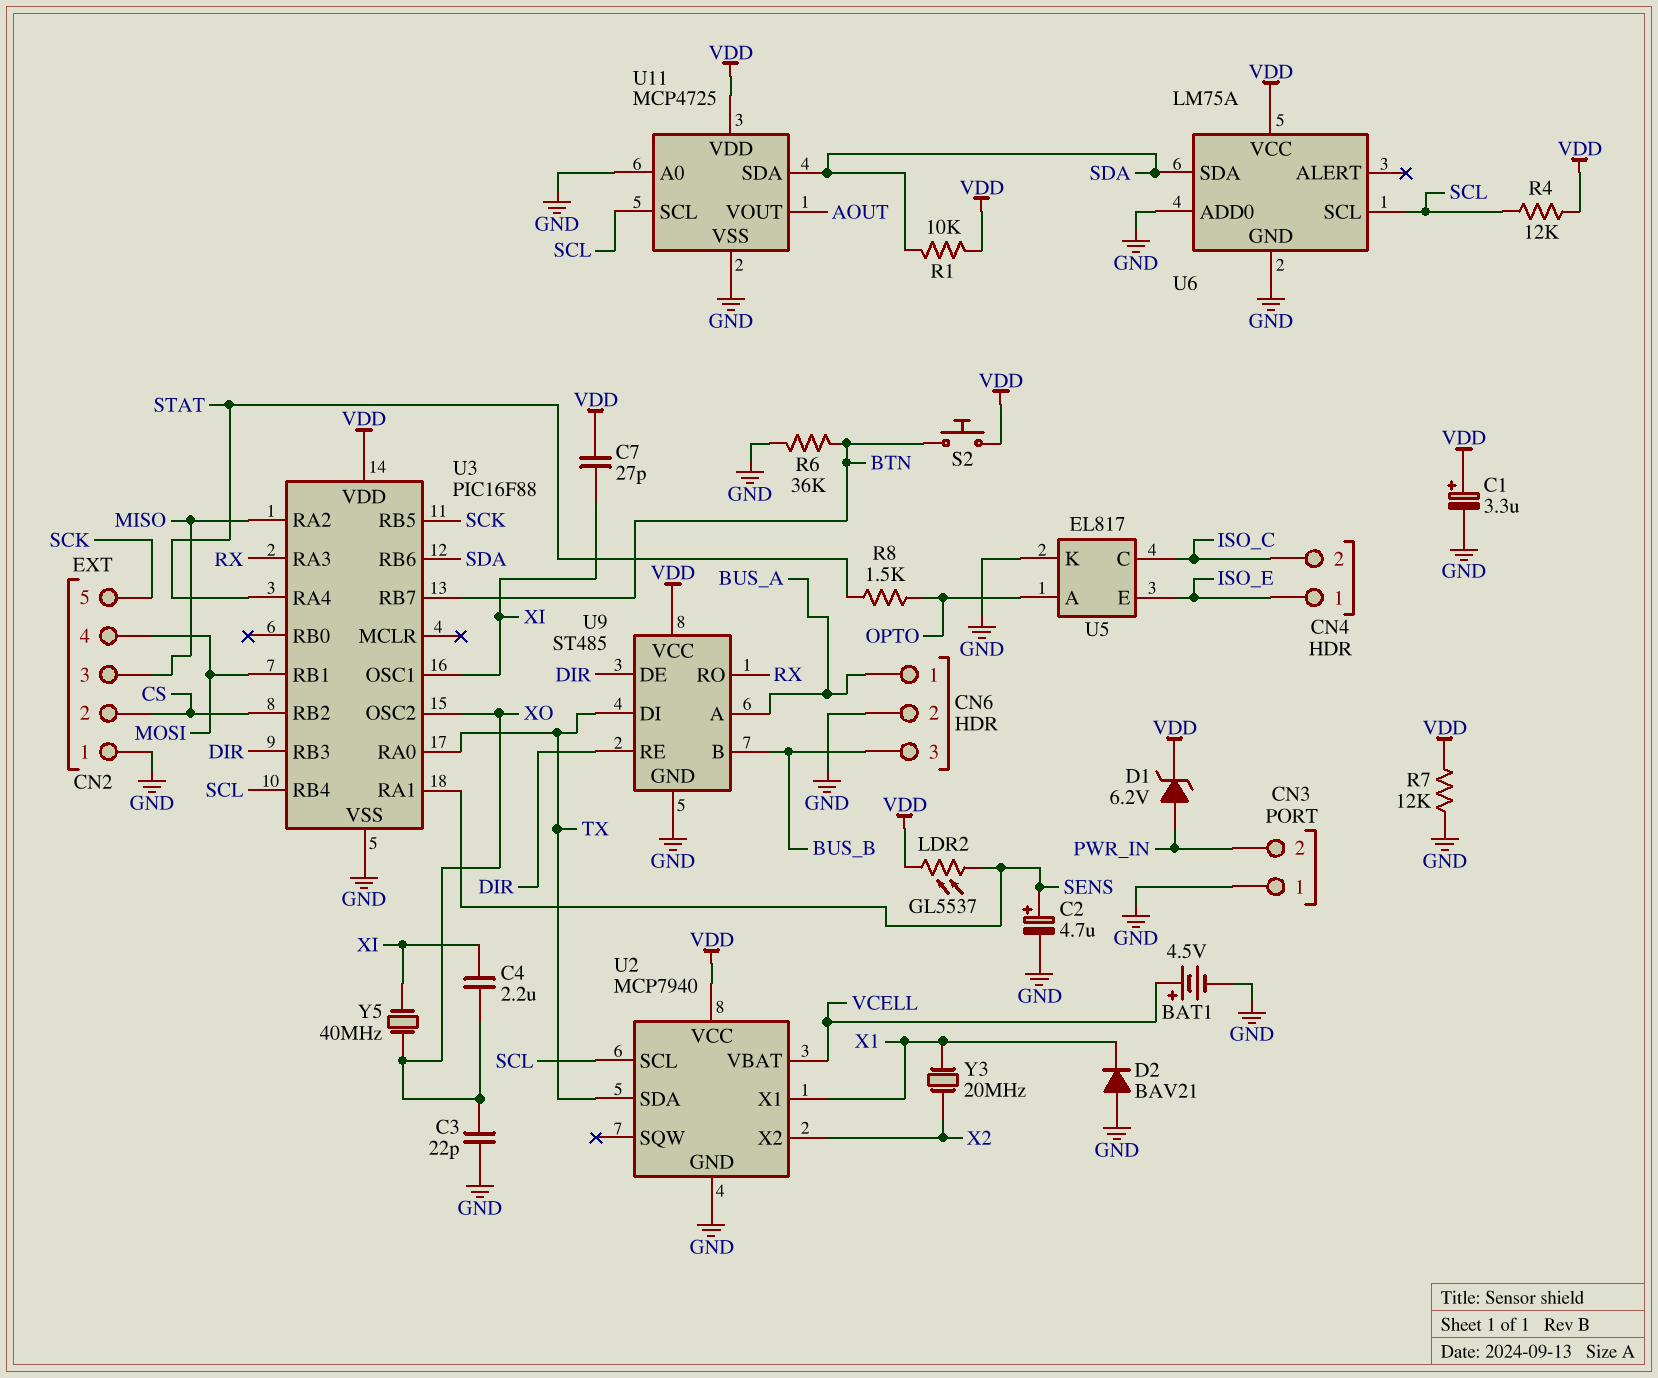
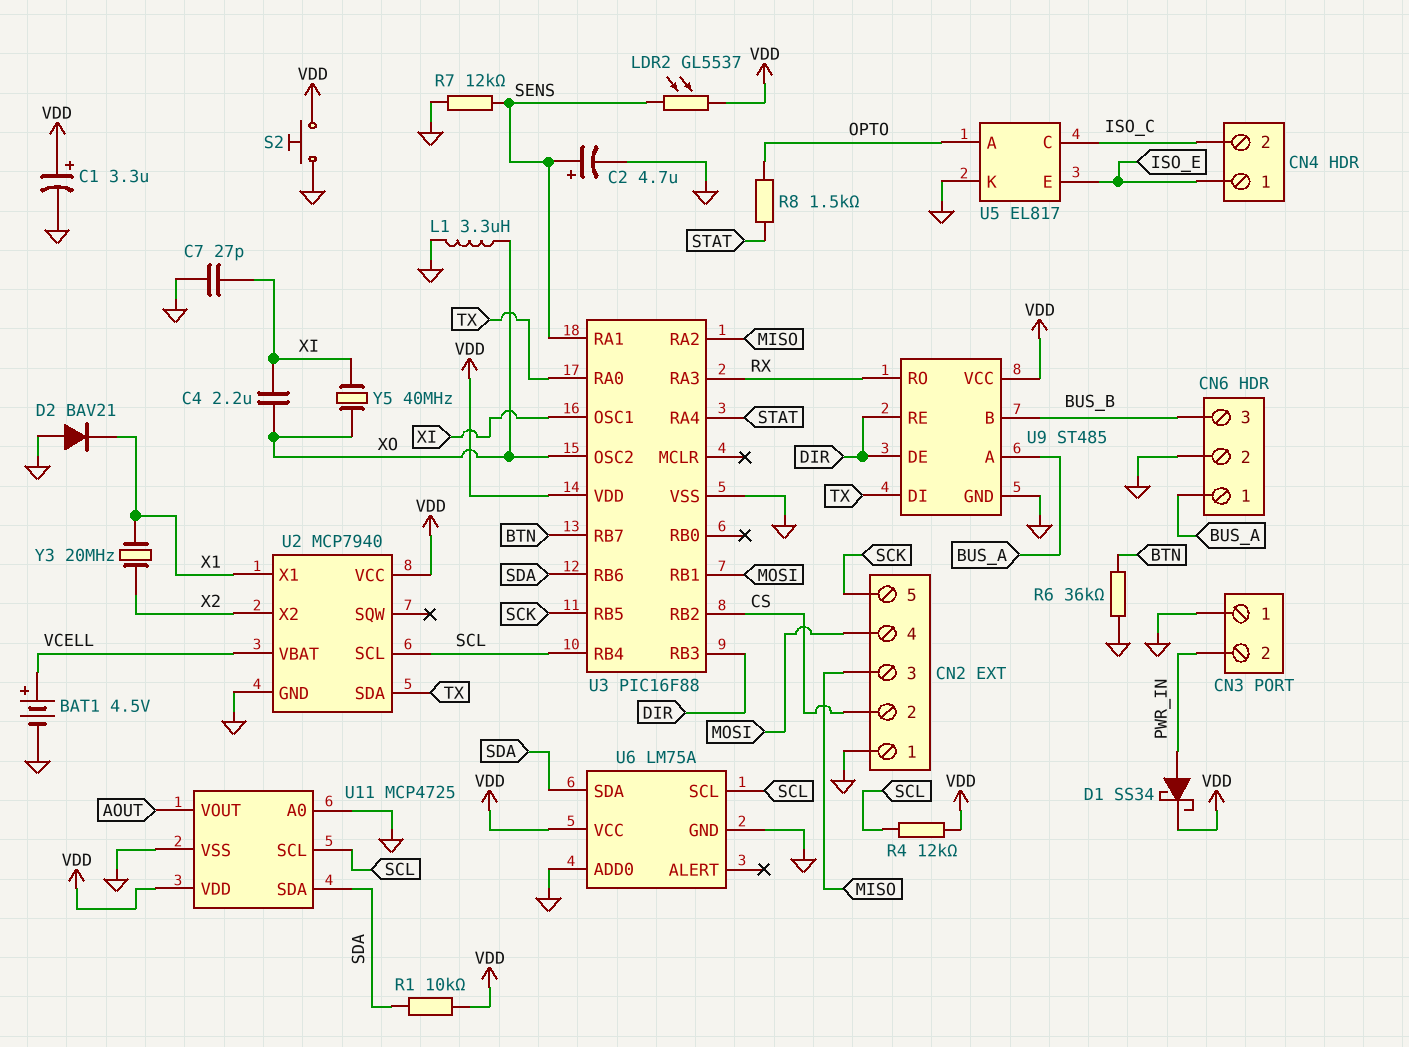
C3: 22pF (GND, XO) -> none
C7: 27pF (VDD, XI) -> 27pF (GND, XI)
D1: zener 6.2V (A PWR_IN, K VDD) -> schottky SS34 (A PWR_IN, K VDD)
L1: none -> 3.3uH (GND, XO)
R7: 12k (GND, VDD) -> 12k (GND, SENS)
S2: button (BTN, VDD) -> button (GND, VDD)

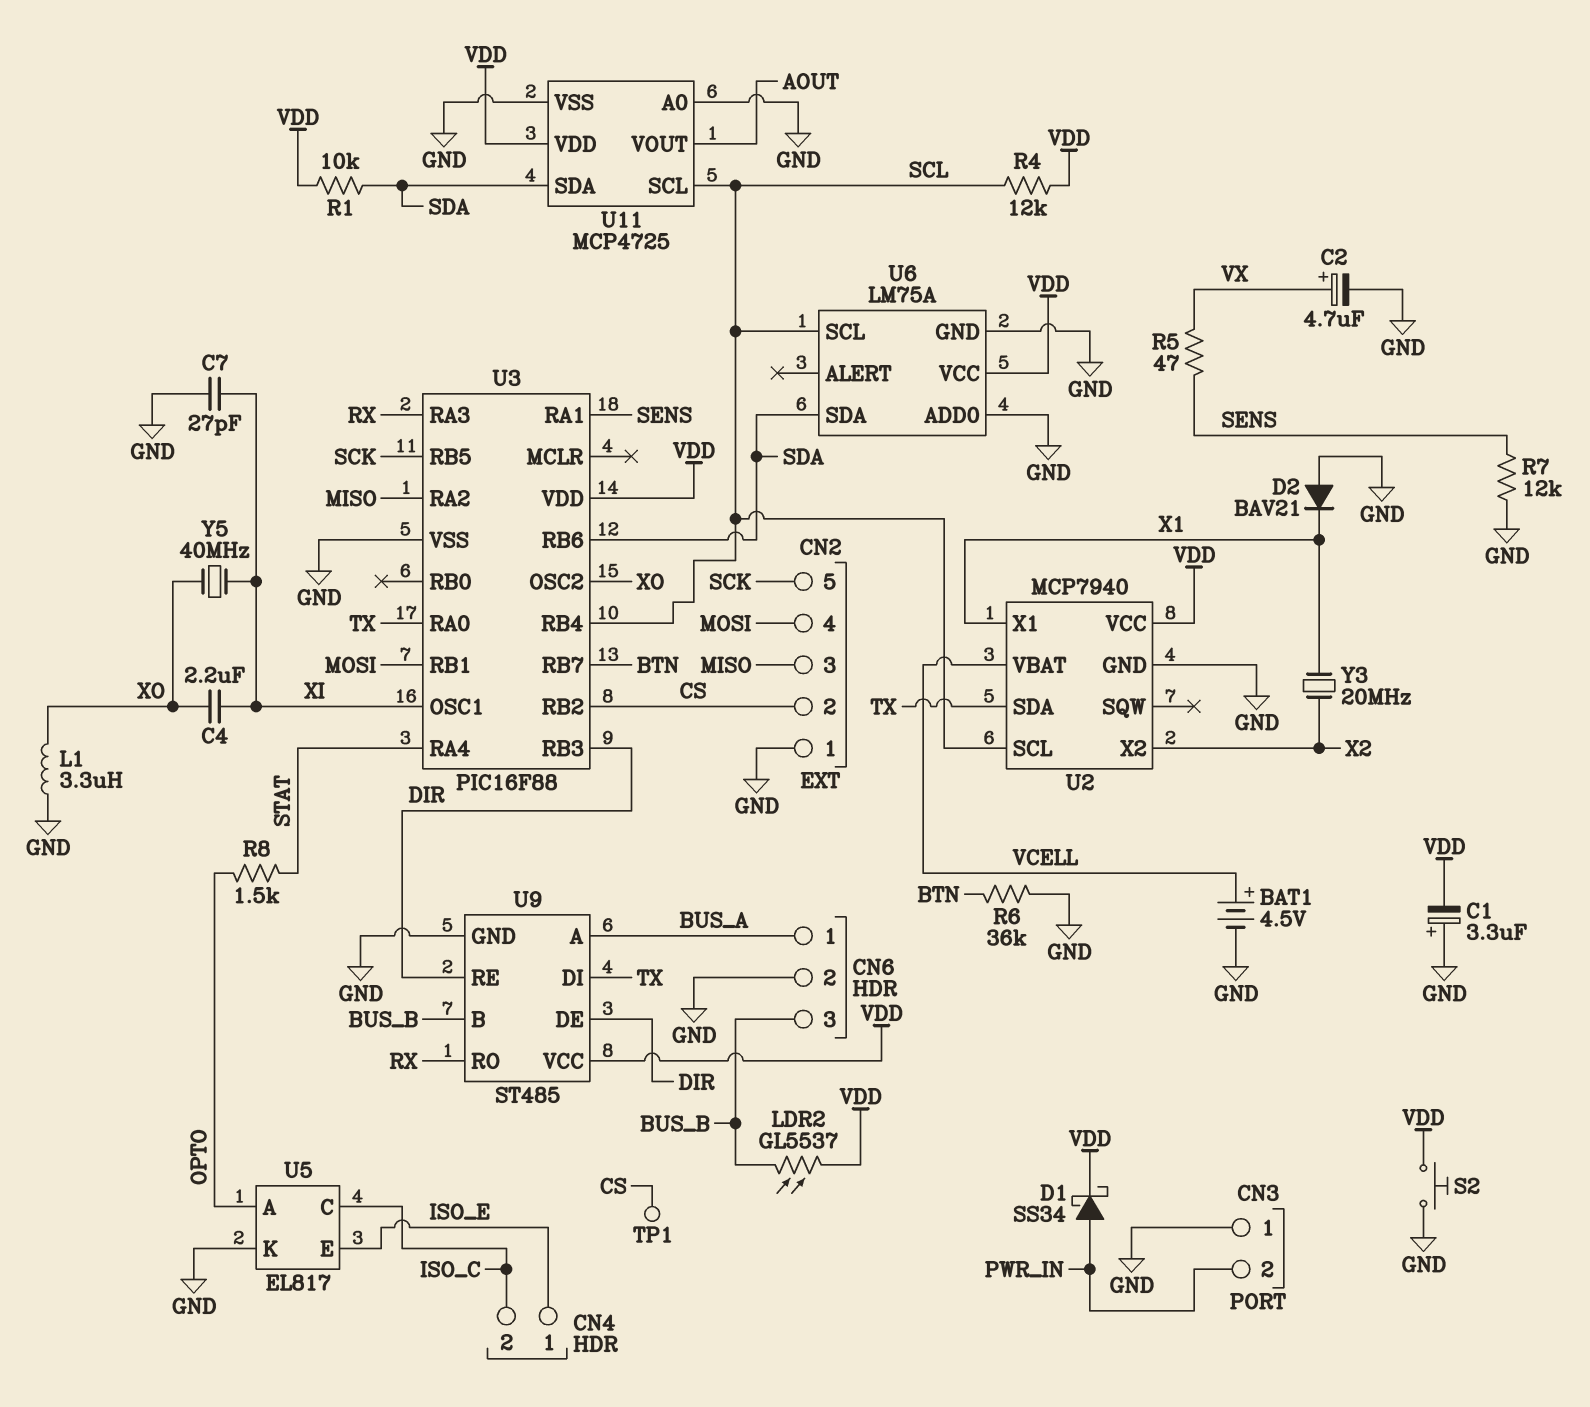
C1: 3.3uF (plus VDD, minus GND) -> 3.3uF (plus GND, minus VDD)
C2: 4.7uF (plus SENS, minus GND) -> 4.7uF (plus VX, minus GND)
LDR2: GL5537 (SENS, VDD) -> GL5537 (BUS_B, VDD)
R5: none -> 47 (SENS, VX)
TP1: none -> test point (CS)

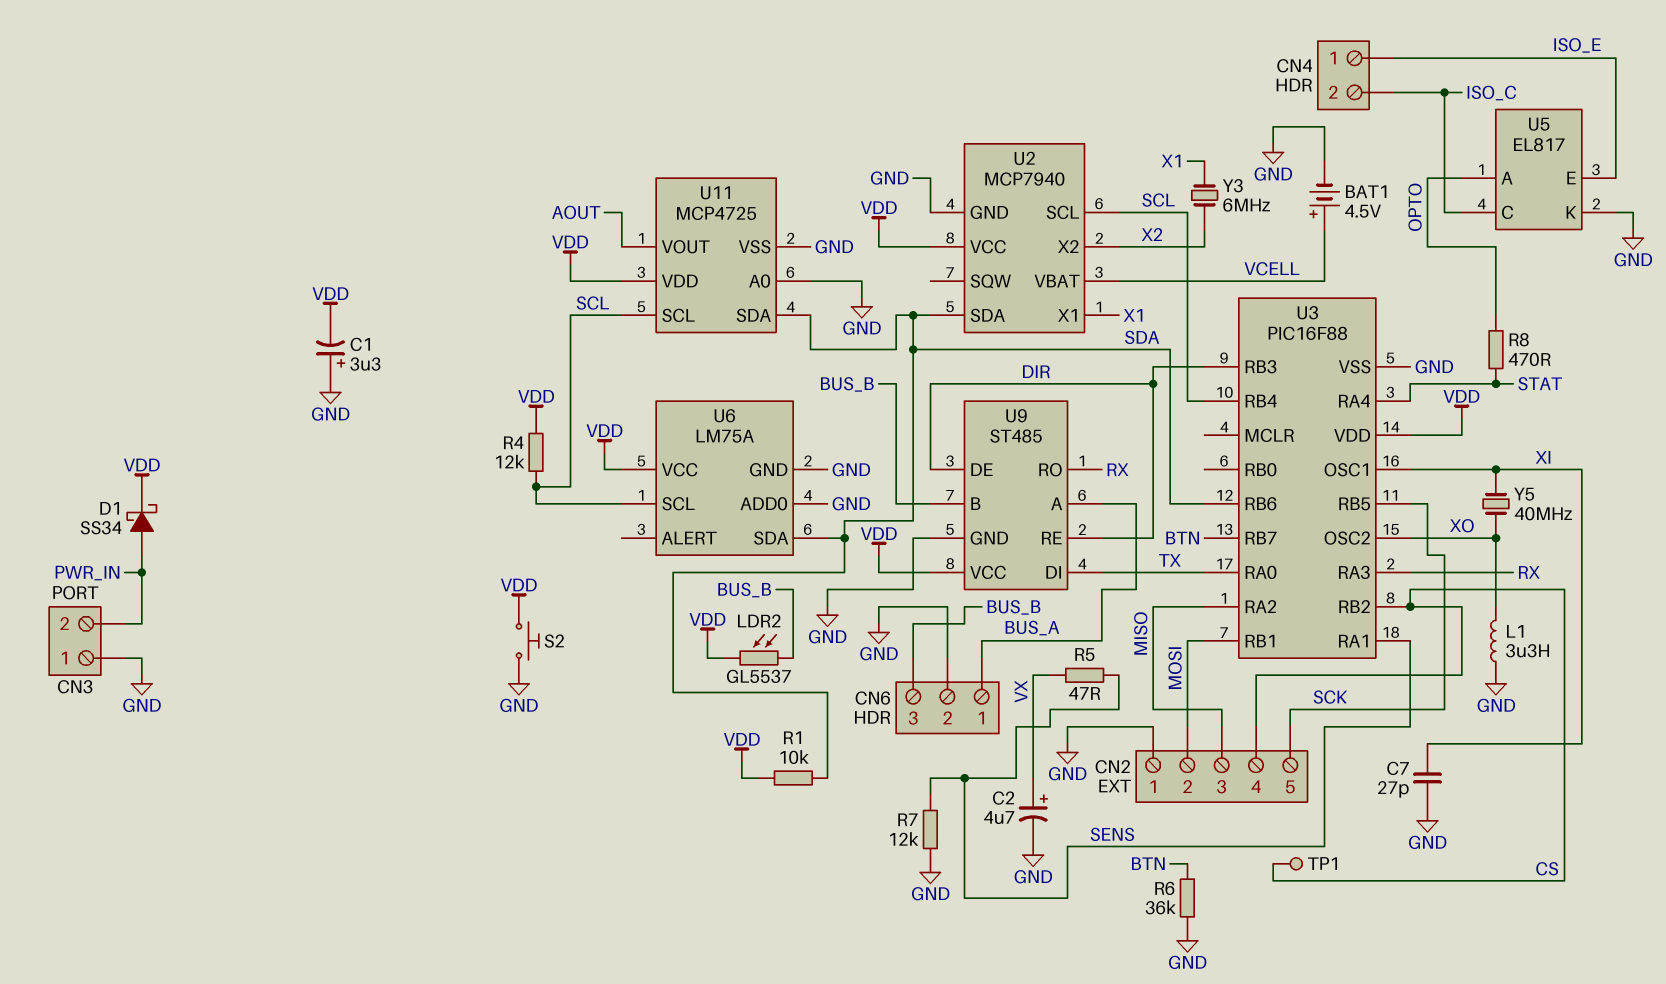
C4: 2.2uF (XI, XO) -> none
CN2 pin 2: CS -> MOSI
CN2 pin 4: MOSI -> CS
D2: diode BAV21 (A GND, K X1) -> none
R8: 1.5k (OPTO, STAT) -> 470 (OPTO, STAT)
U2 pin SDA: TX -> SDA
Y3: 20MHz (X1, X2) -> 6MHz (X1, X2)

